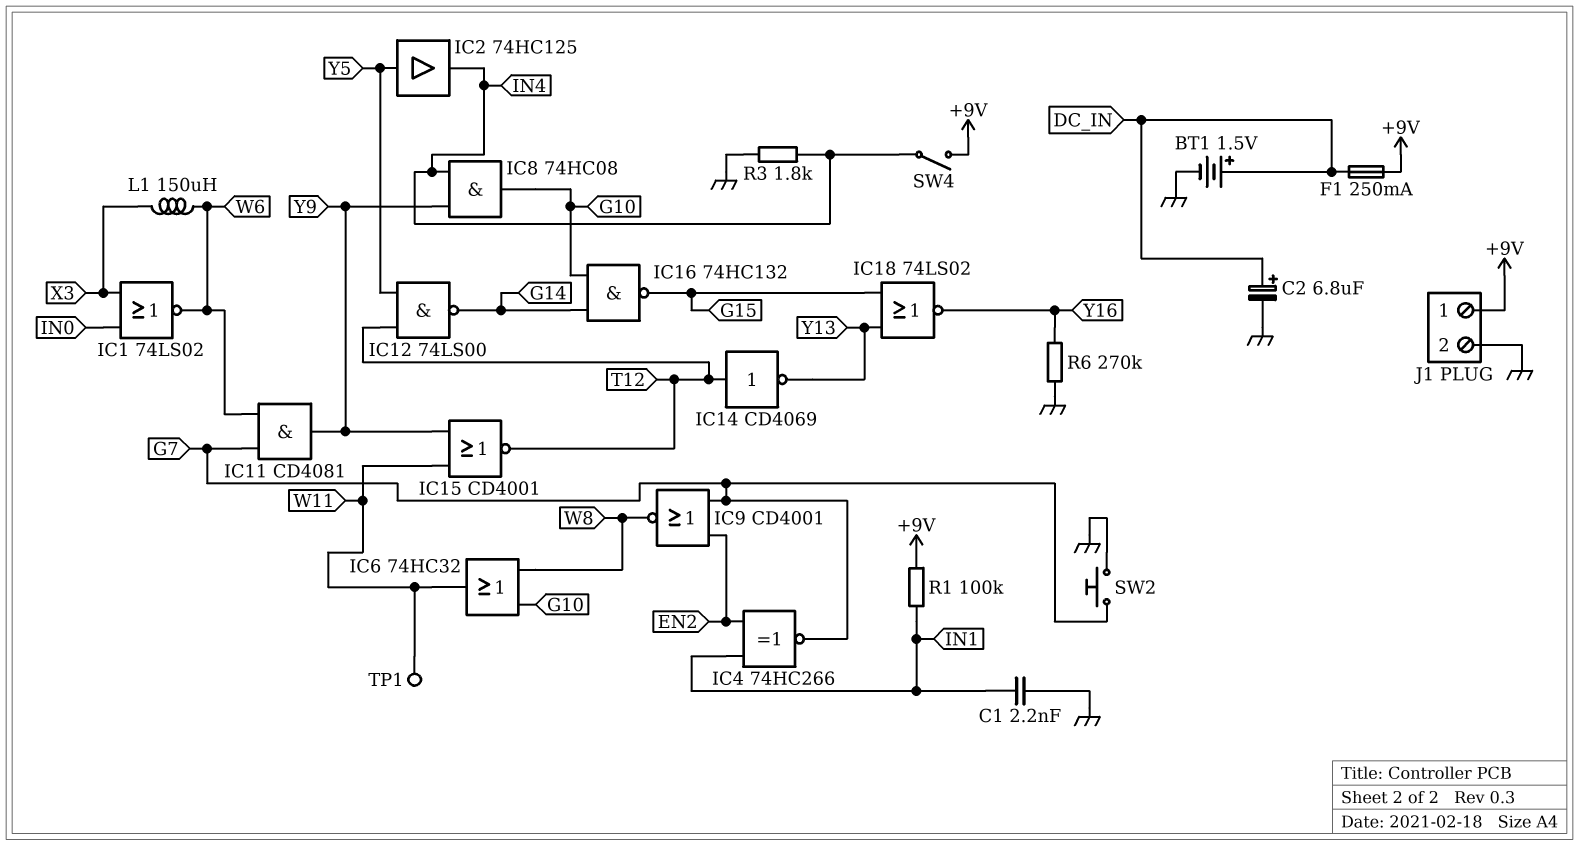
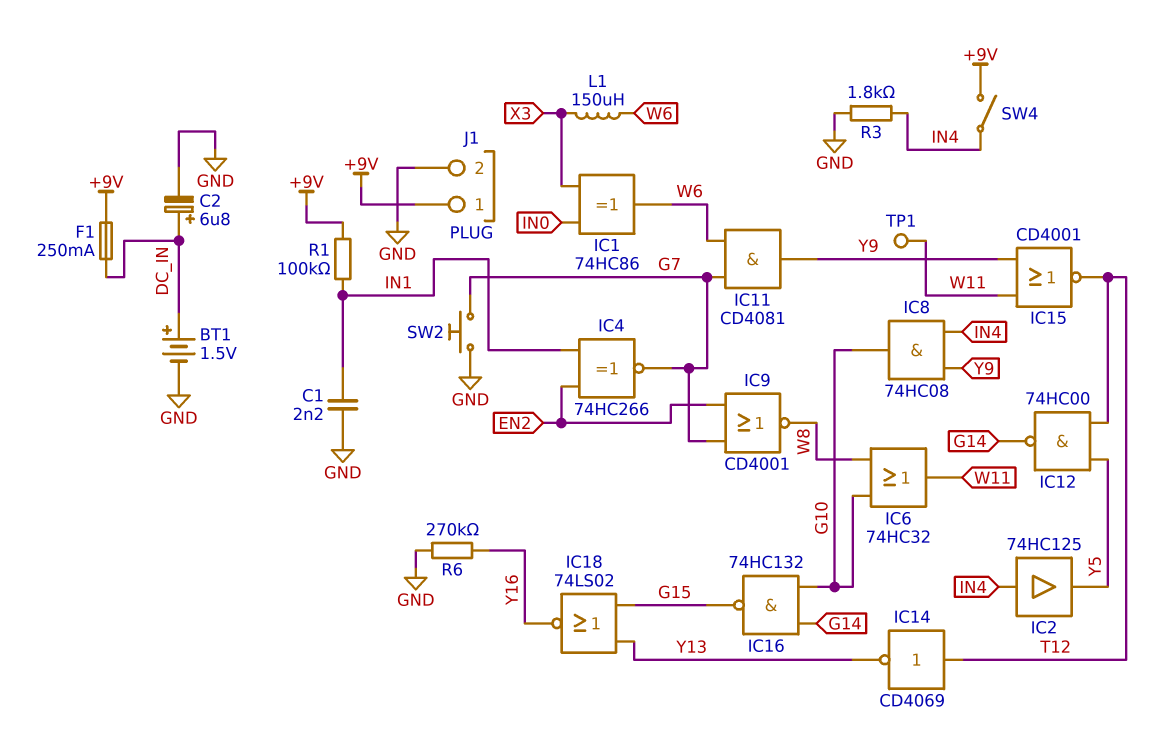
IC1: NOR 74LS02 (in IN0, in X3, out W6) -> XOR 74HC86 (in IN0, in X3, out W6)
IC2: buffer 74HC125 (in Y5, out IN4) -> buffer 74HC125 (in IN4, out Y5)
IC12: NAND 74LS00 (in T12, in Y5, out G14) -> NAND 74HC00 (in T12, in Y5, out G14)

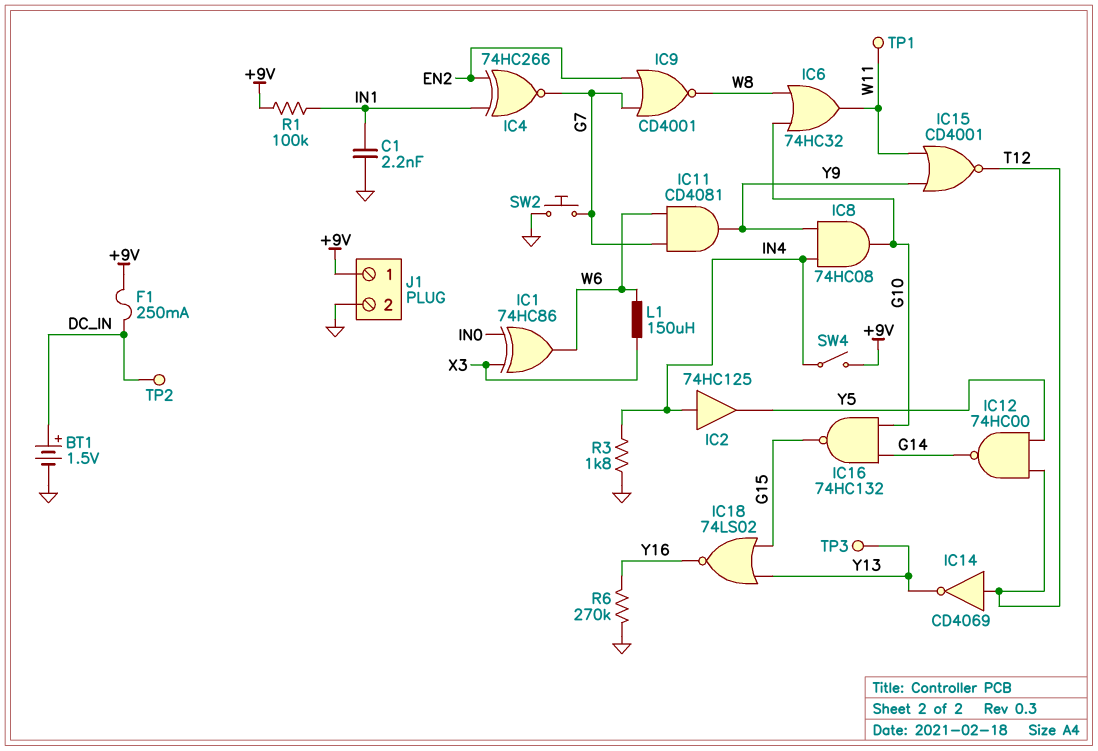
C2: 6.8uF (plus DC_IN, minus GND) -> none
TP2: none -> test point (DC_IN)
TP3: none -> test point (Y13)

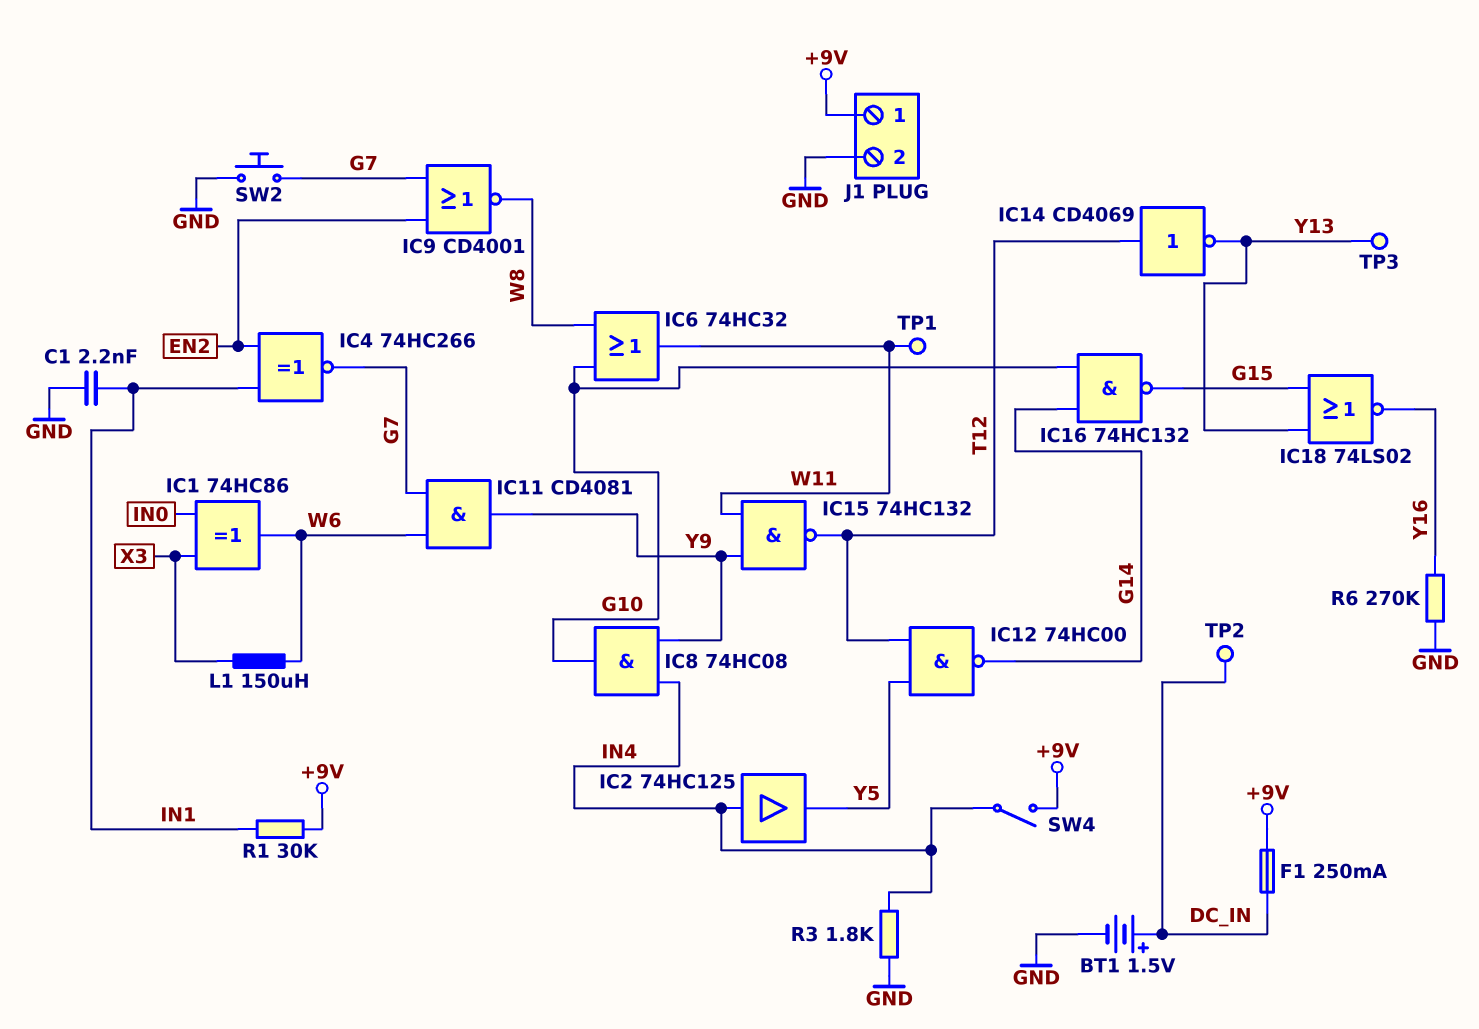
IC15: NOR CD4001 (in W11, in Y9, out T12) -> NAND 74HC132 (in W11, in Y9, out T12)
R1: 100k (+9V, IN1) -> 30k (+9V, IN1)

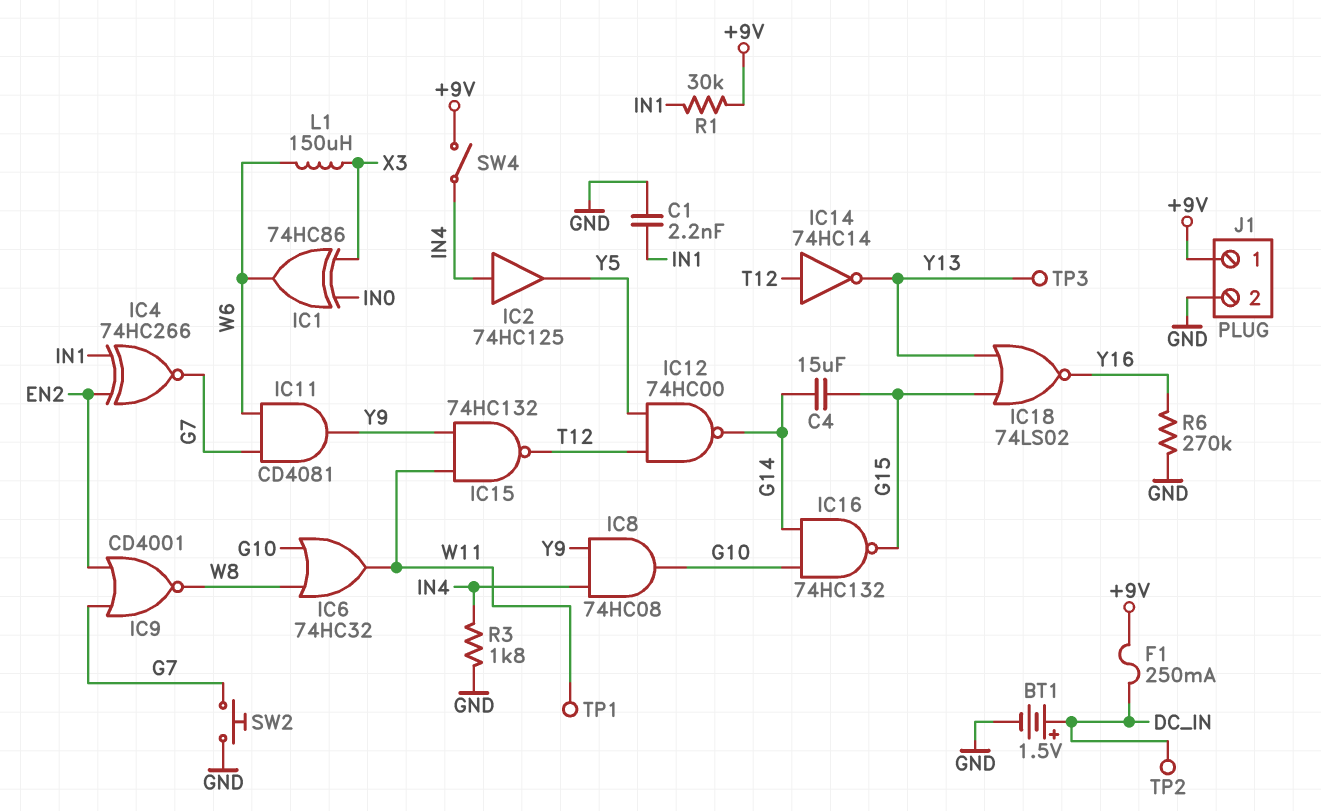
C4: none -> 15uF (G14, G15)
IC14: NOT CD4069 (in T12, out Y13) -> NOT 74HC14 (in T12, out Y13)

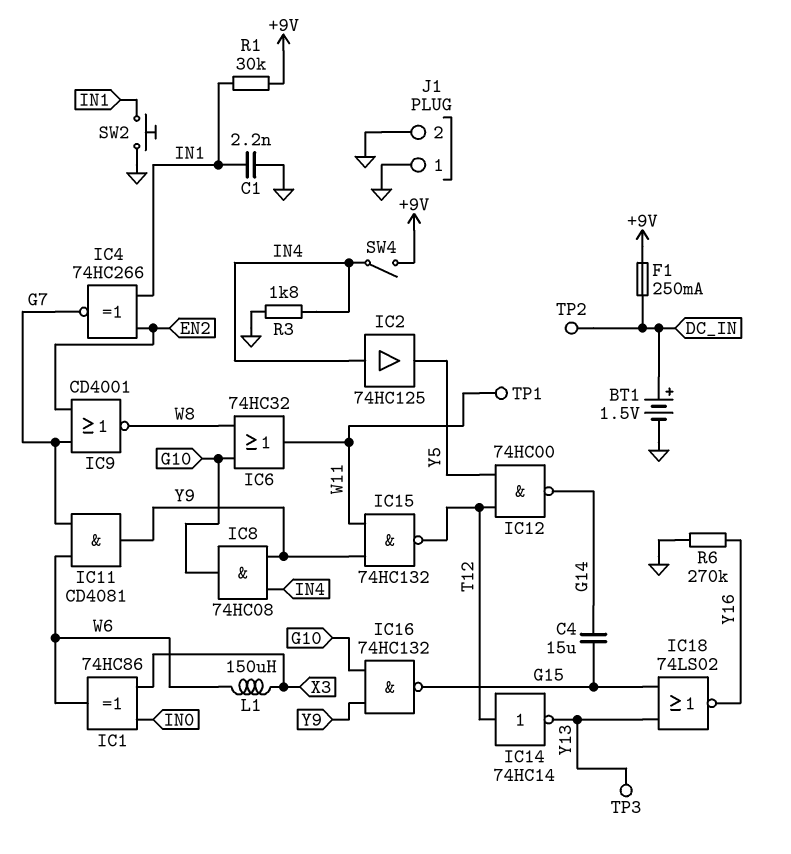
IC16: NAND 74HC132 (in G10, in G14, out G15) -> NAND 74HC132 (in G10, in Y9, out G15)
J1 pin 1: +9V -> GND
SW2: button (G7, GND) -> button (GND, IN1)

